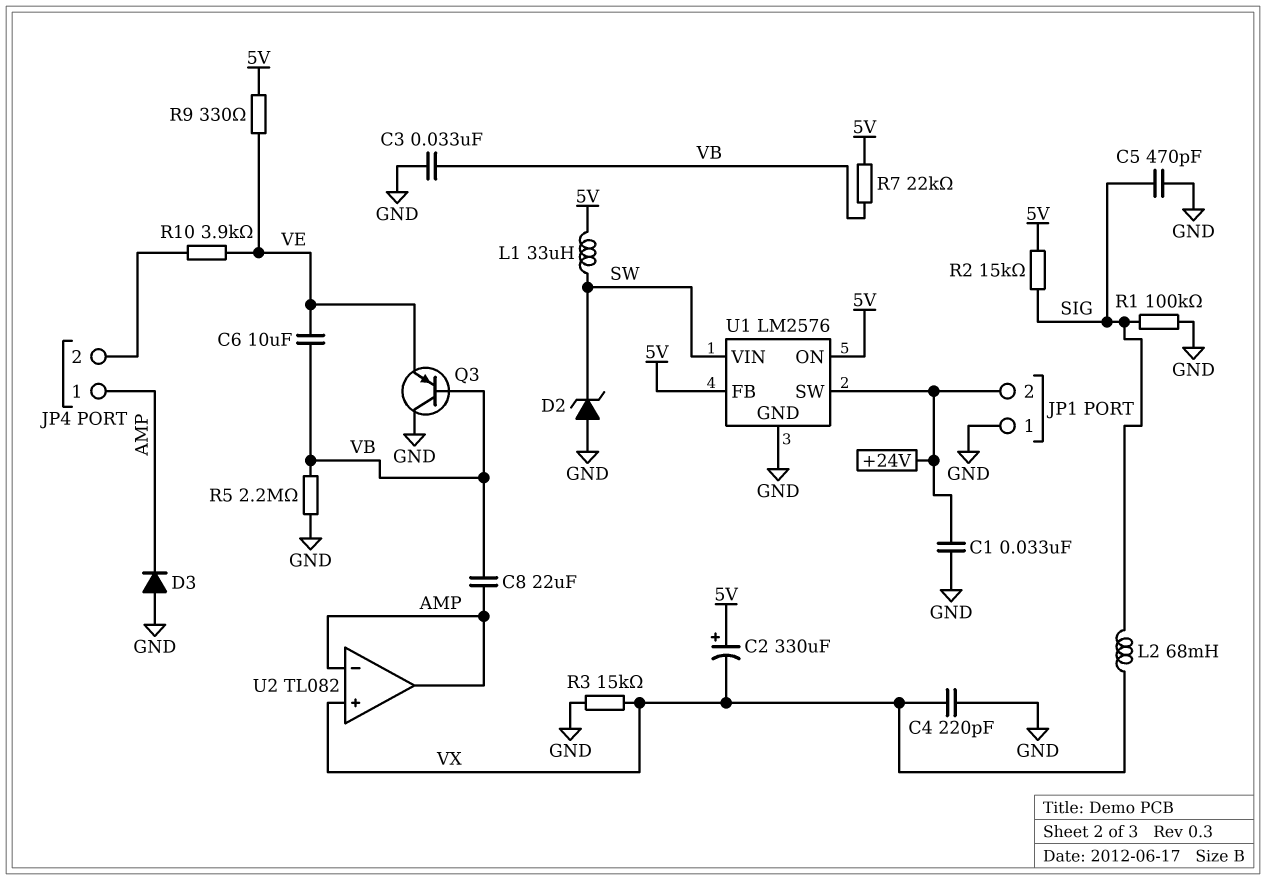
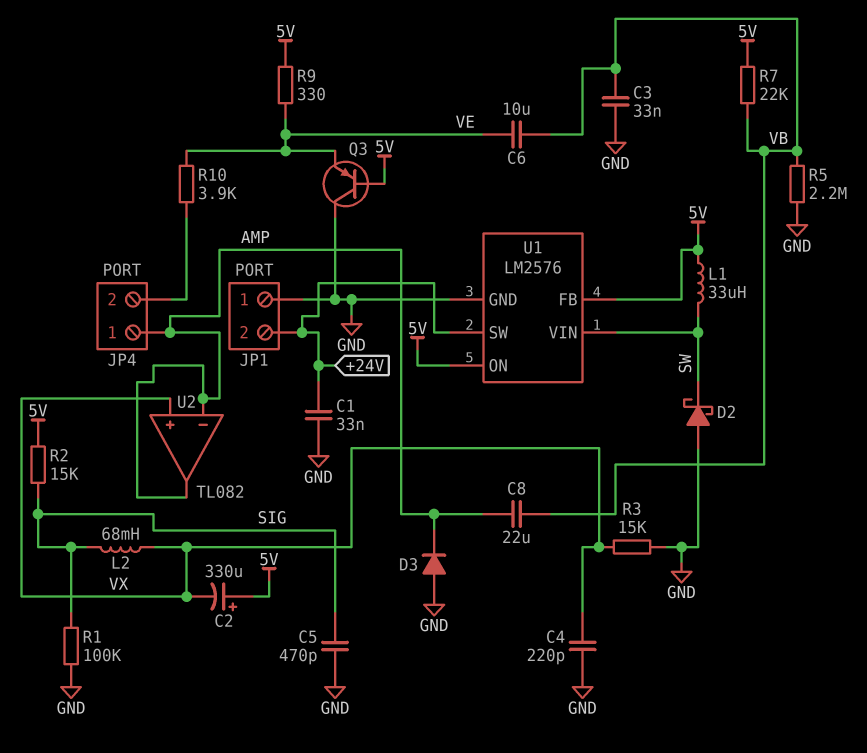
D2: zener (A GND, K SW) -> schottky (A GND, K SW)
Q3: PNP (B VB, C GND, E VE) -> PNP (B 5V, C GND, E VE)

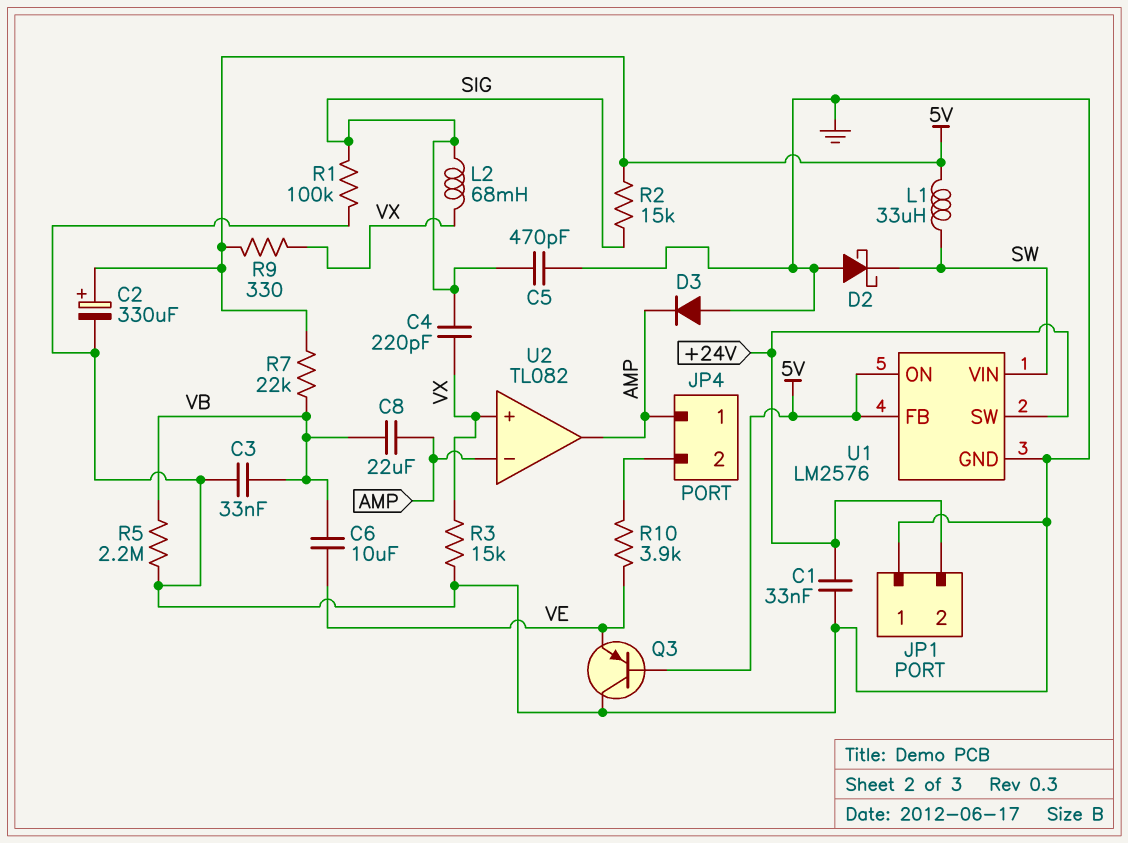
C2: 330uF (plus 5V, minus VX) -> 330uF (plus 5V, minus GND)
C4: 220pF (GND, VX) -> 220pF (SIG, VX)
R9: 330 (5V, VE) -> 330 (5V, VX)

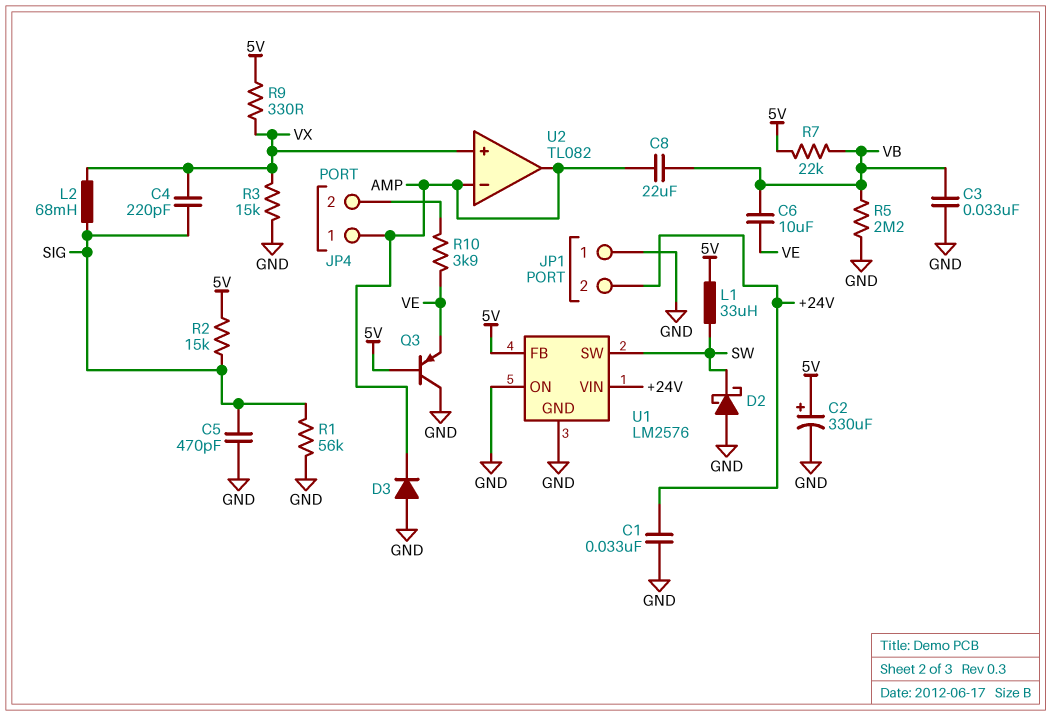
R1: 100k (GND, SIG) -> 56k (GND, SIG)
U1 pin ON: 5V -> GND
U1 pin SW: +24V -> SW
U1 pin VIN: SW -> +24V

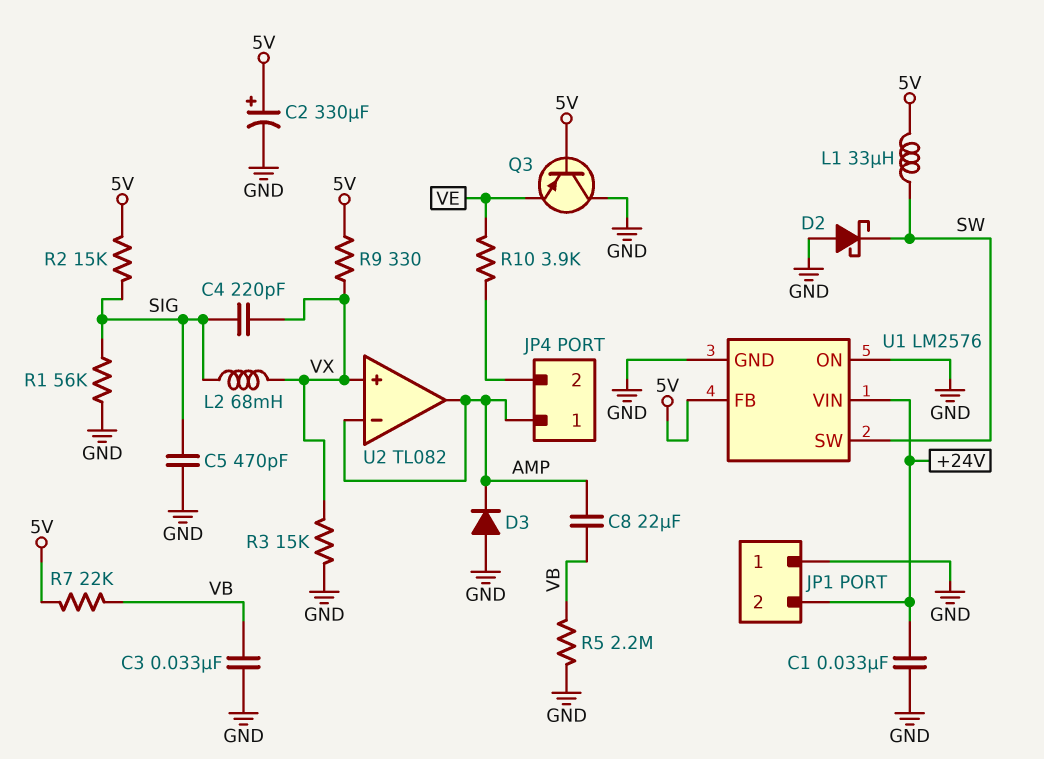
C6: 10uF (VB, VE) -> none

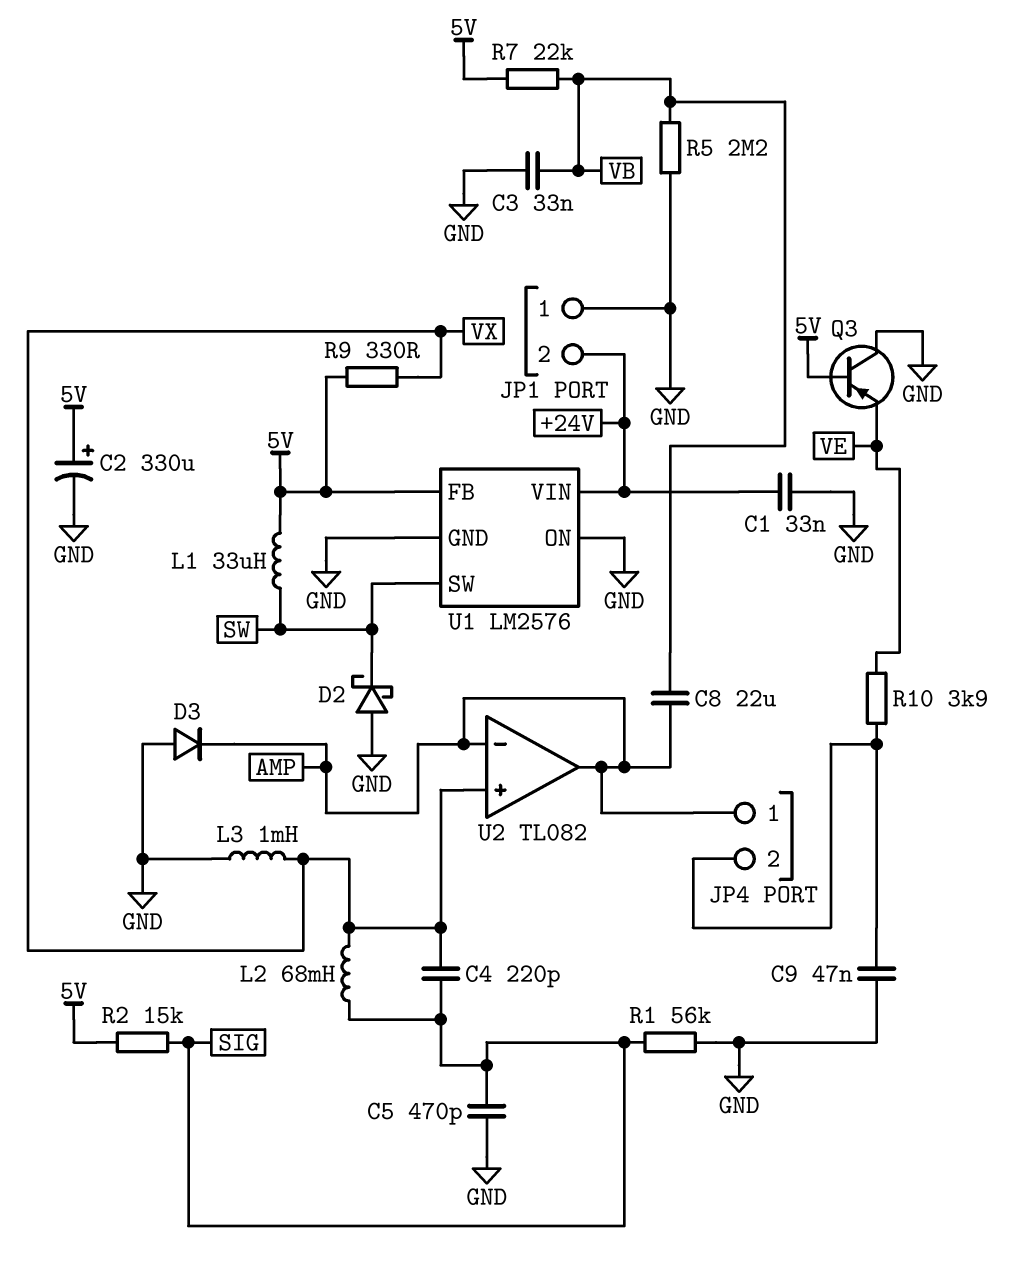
C9: none -> 47nF (GND, JP4/2)
L3: none -> 1mH (GND, VX)
R3: 15k (GND, VX) -> none

